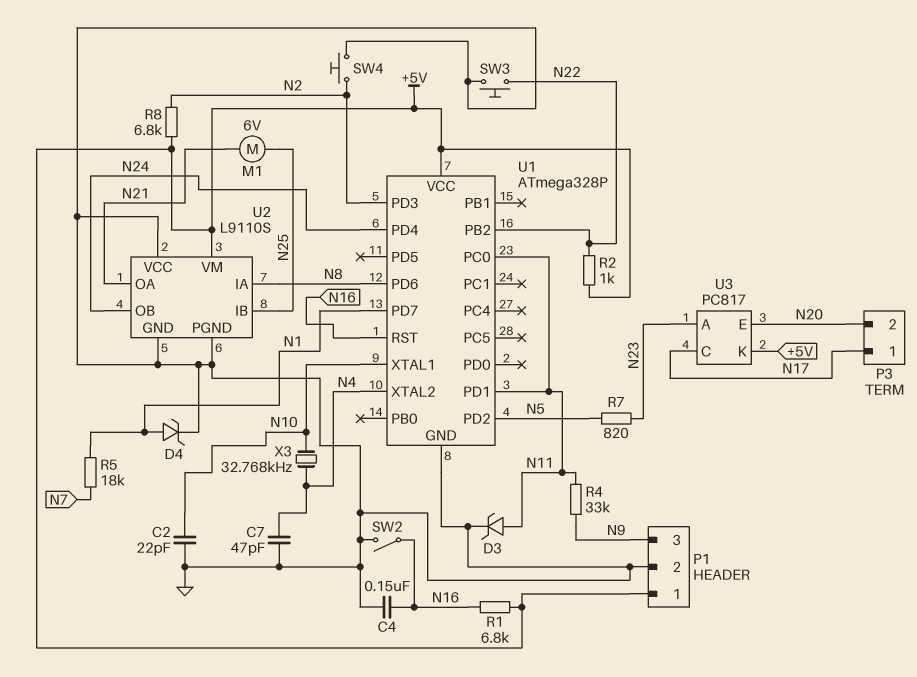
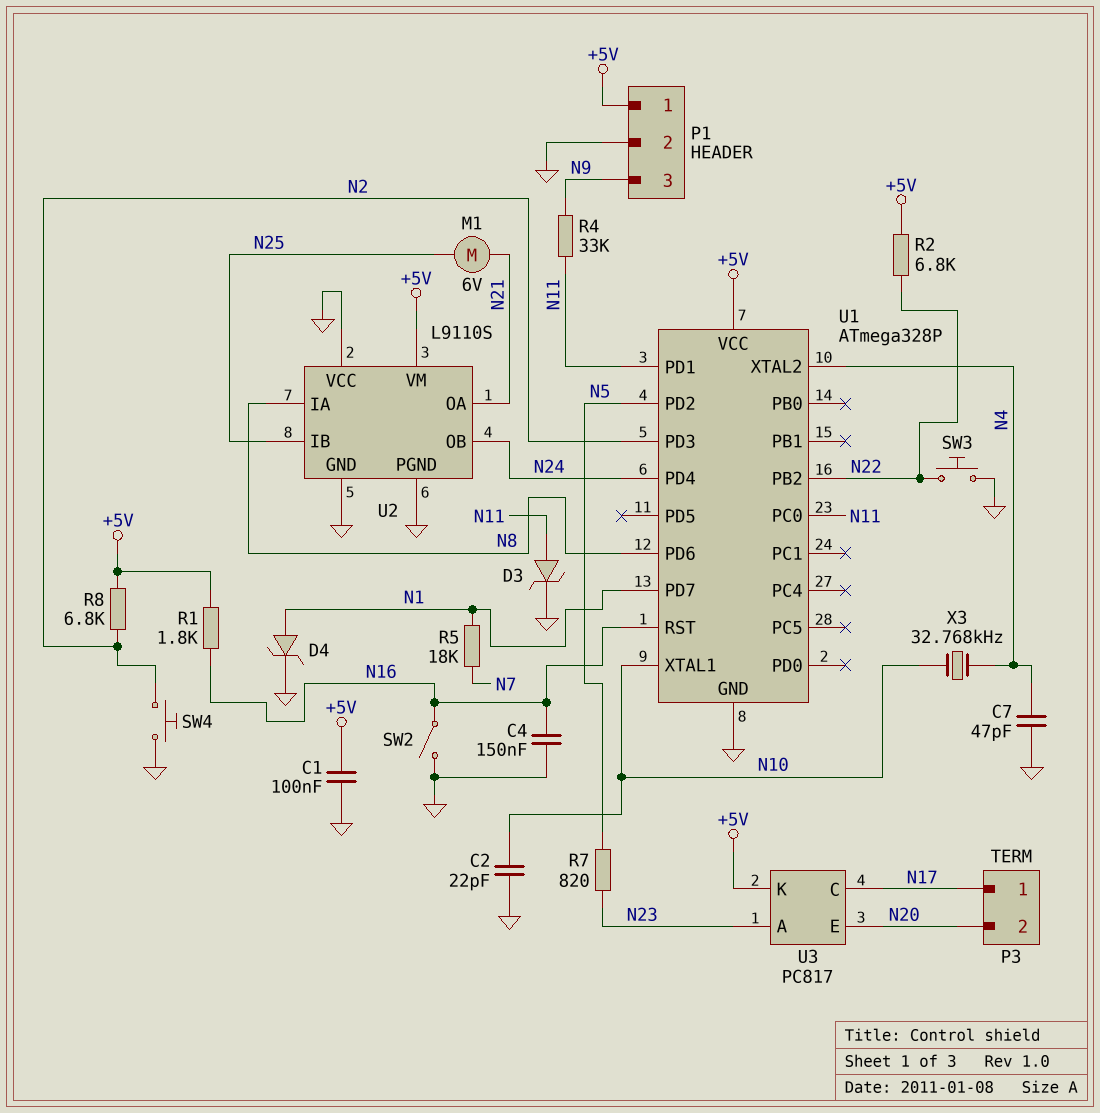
C1: none -> 100nF (+5V, GND)
R1: 6.8k (+5V, N16) -> 1.8k (+5V, N16)
R2: 1k (+5V, N22) -> 6.8k (+5V, N22)

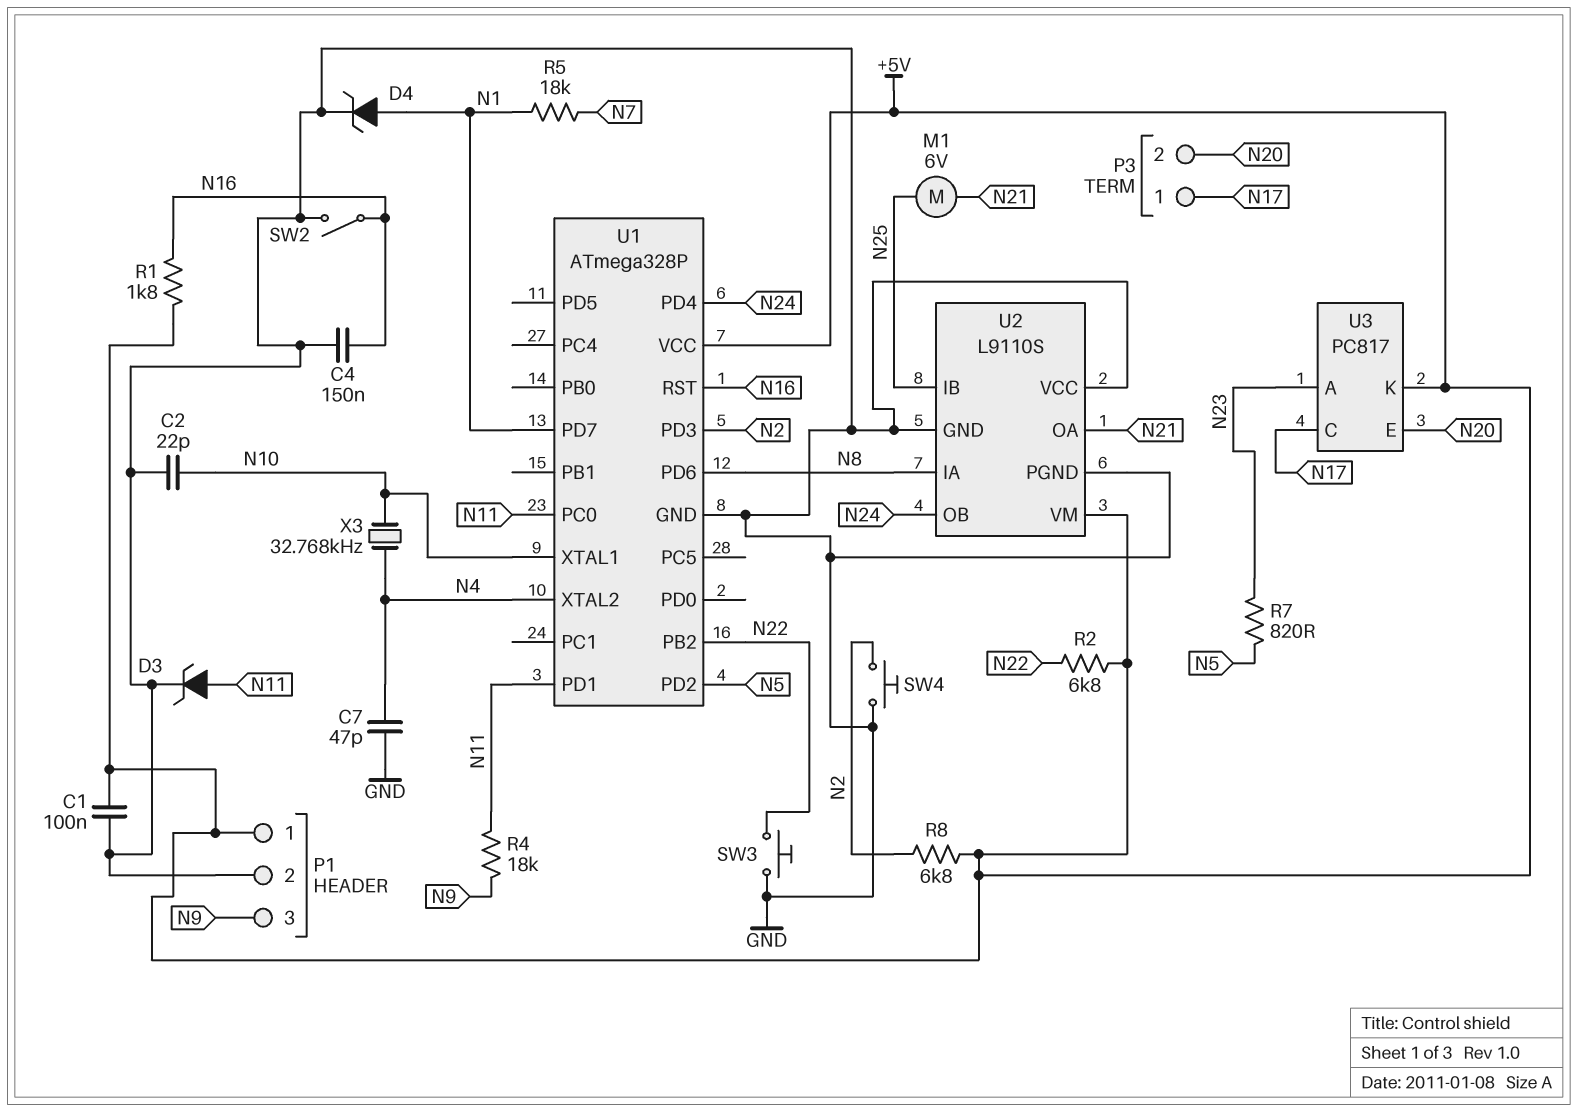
R4: 33k (N9, N11) -> 18k (N9, N11)

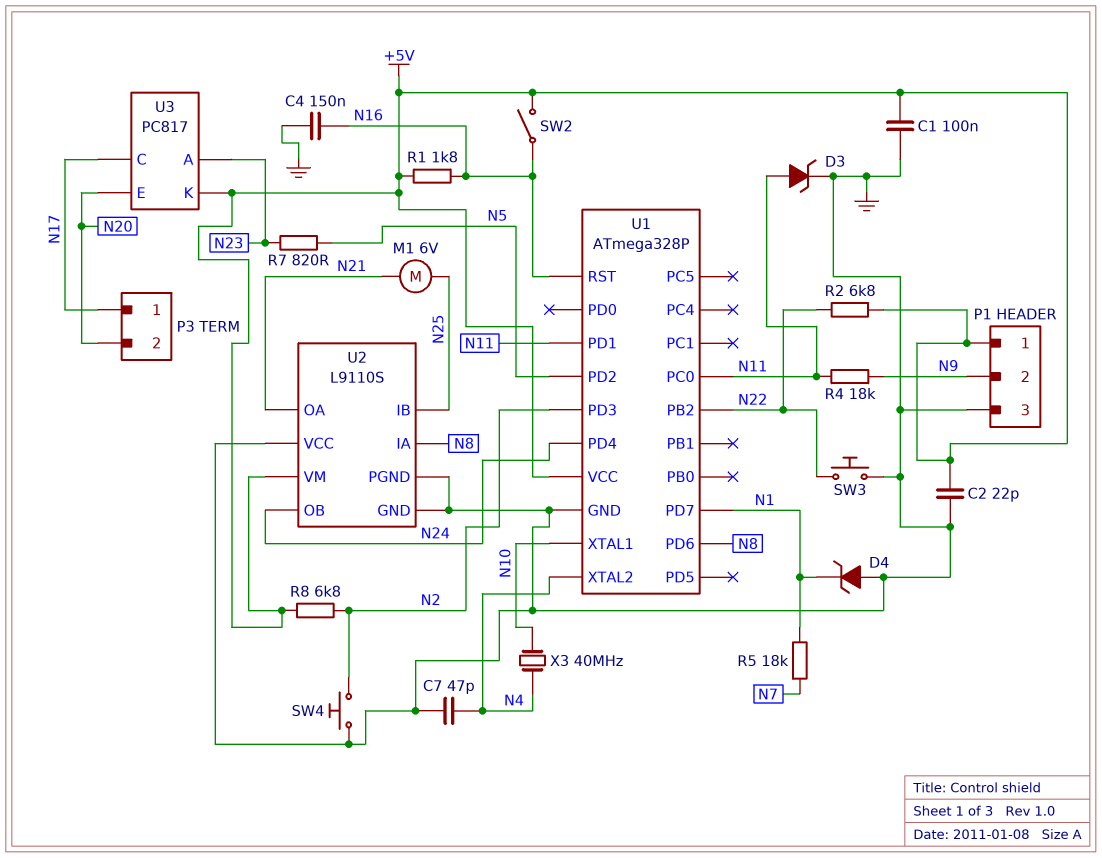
C2: 22pF (GND, N10) -> 22pF (+5V, GND)
D4: zener (A N1, K GND) -> zener (A GND, K N1)
P1 pin 2: GND -> N9
P1 pin 3: N9 -> GND
SW2: switch (GND, N16) -> switch (+5V, N16)
X3: 32.768kHz (N4, N10) -> 40MHz (N4, N10)

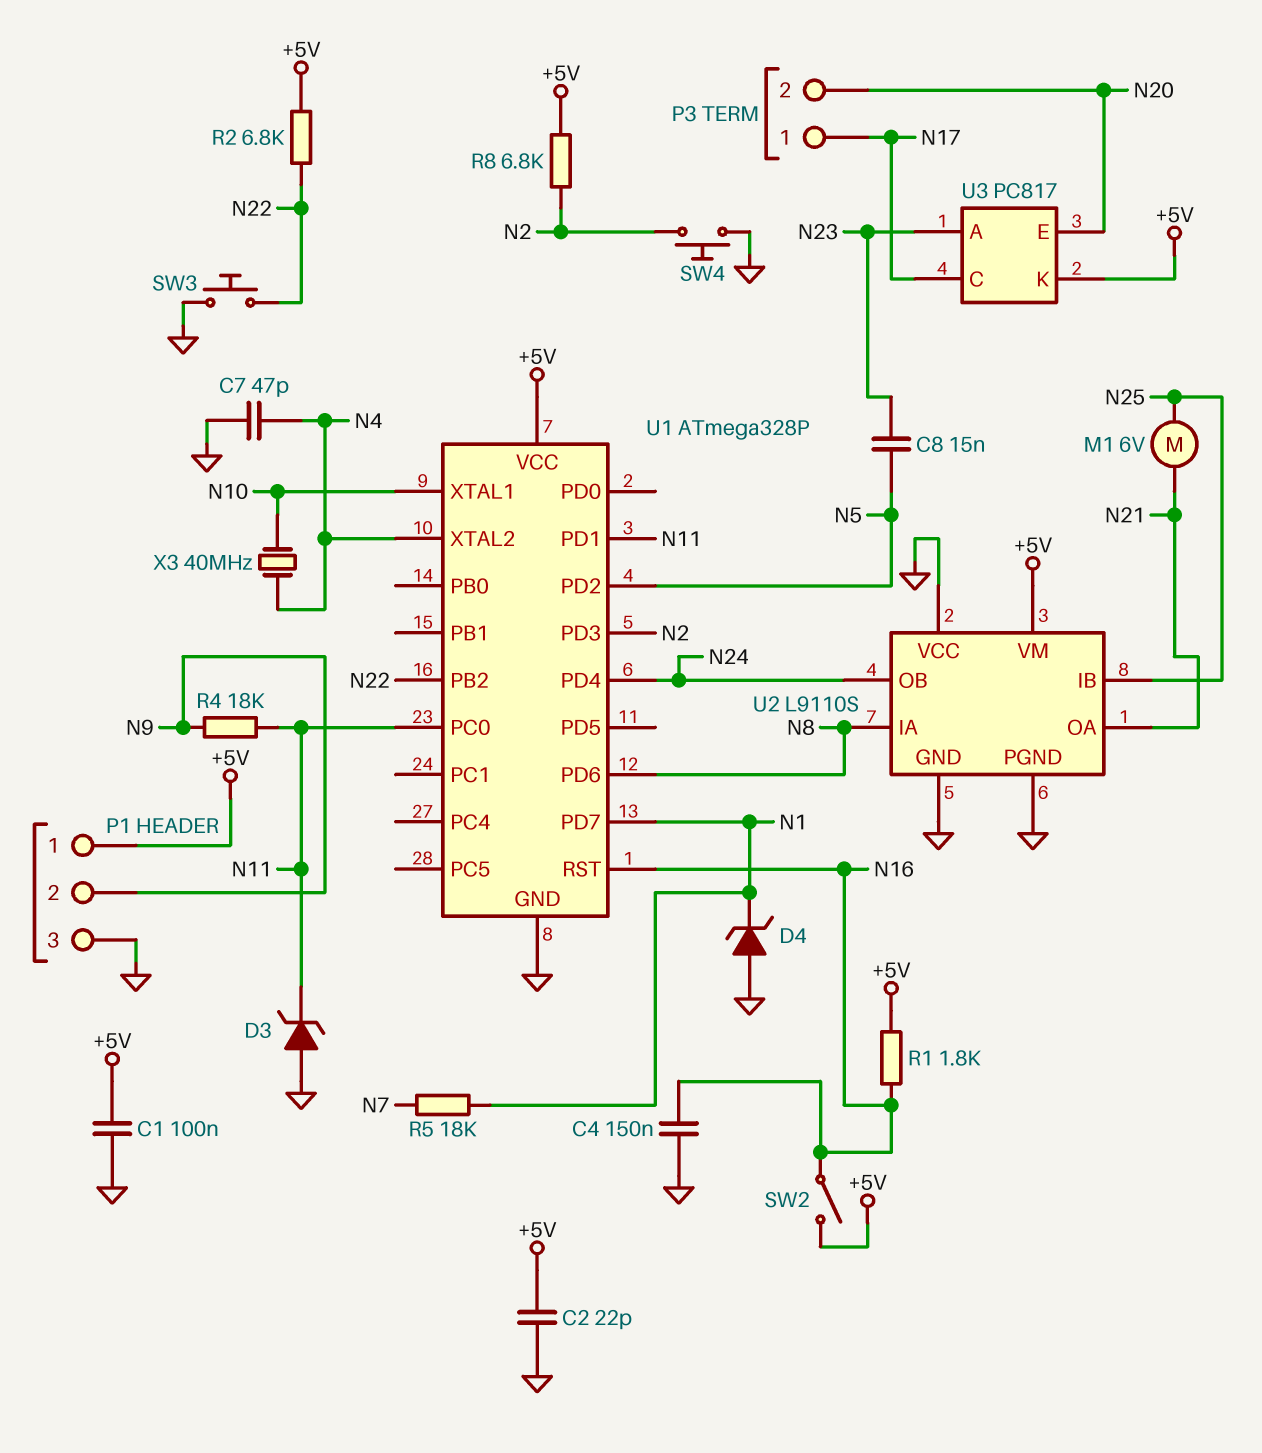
C8: none -> 15nF (N5, N23)
D3: zener (A N11, K GND) -> zener (A GND, K N11)
R7: 820 (N5, N23) -> none

